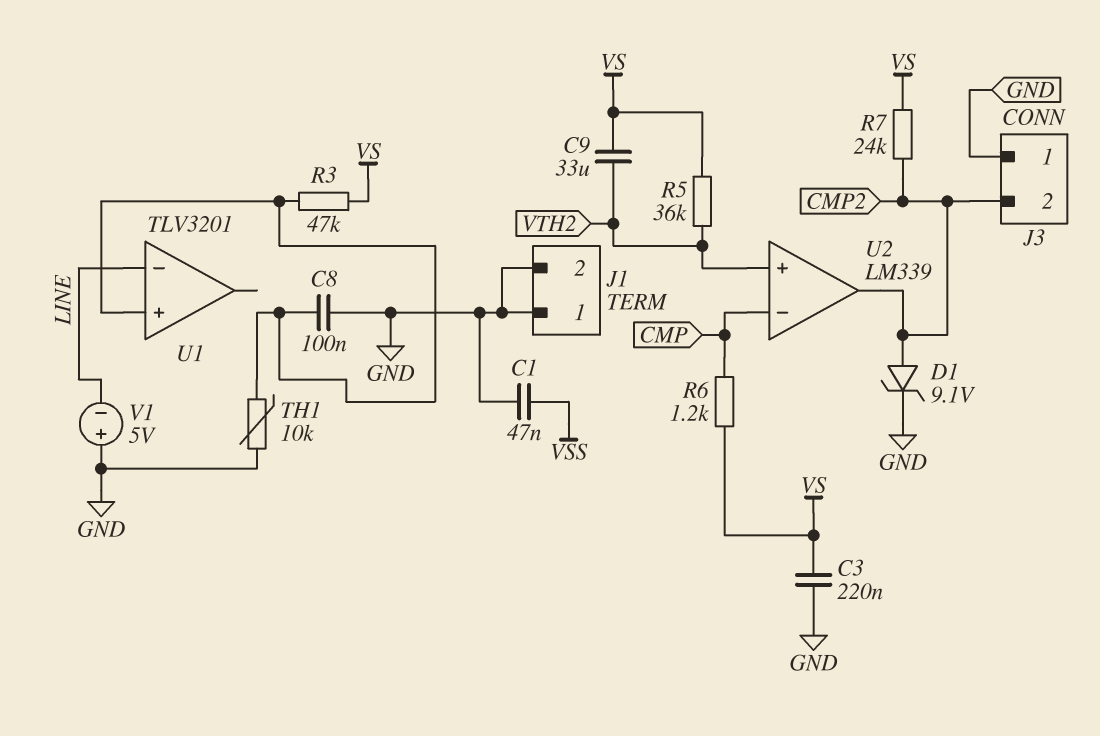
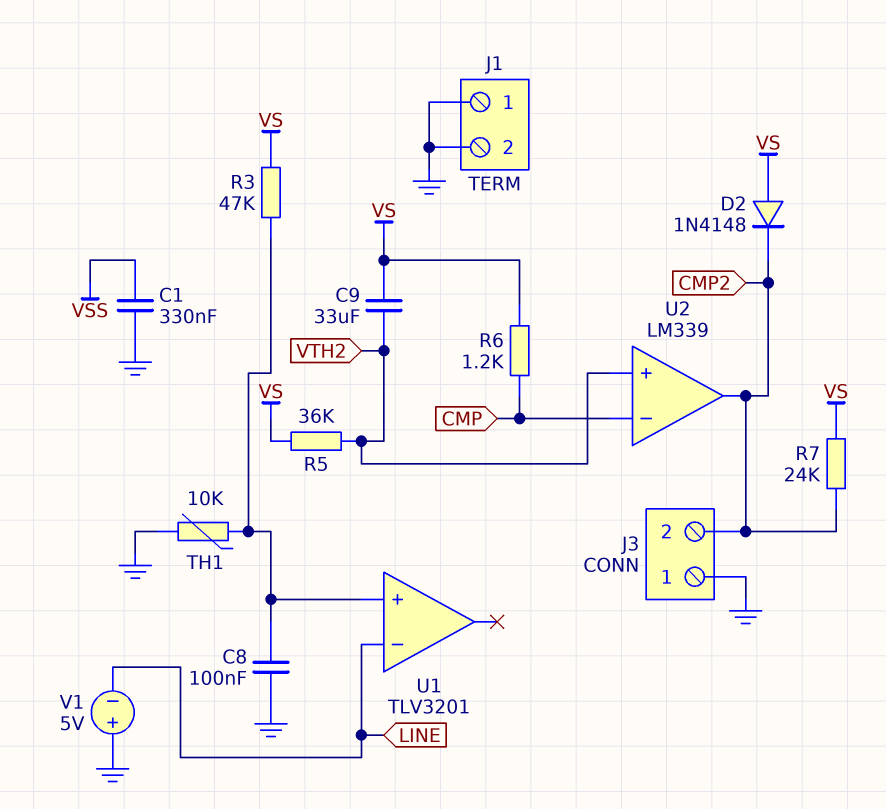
C1: 47nF (GND, VSS) -> 330nF (GND, VSS)
C3: 220nF (GND, VS) -> none
D1: zener 9.1V (A CMP2, K GND) -> none
D2: none -> diode 1N4148 (A VS, K CMP2)

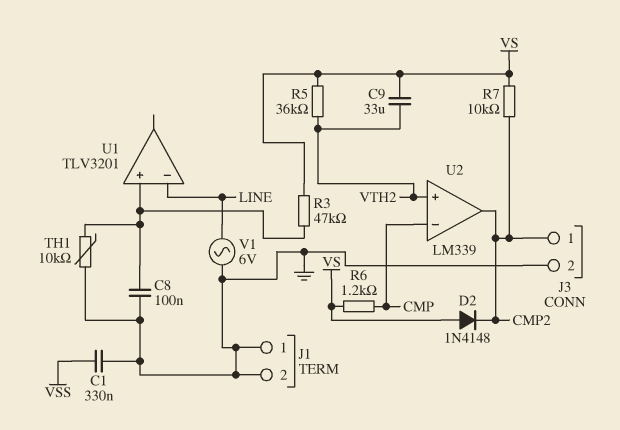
J3 pin 1: GND -> CMP2
J3 pin 2: CMP2 -> GND
R7: 24k (CMP2, VS) -> 10k (CMP2, VS)
V1: 5V (plus GND, minus LINE) -> AC 6V (GND, LINE)

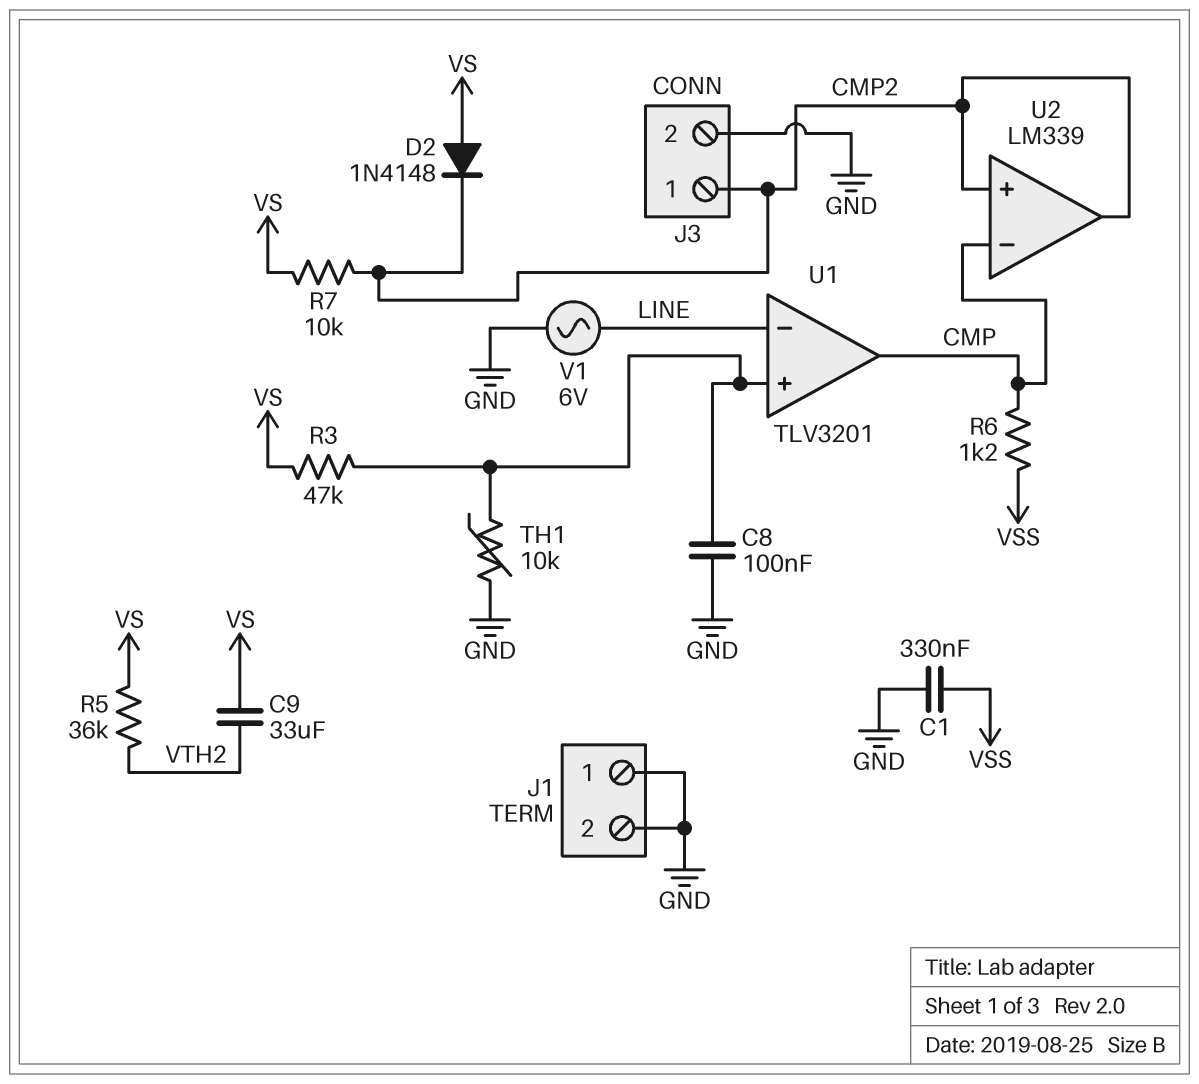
R6: 1.2k (CMP, VS) -> 1.2k (CMP, VSS)
U1 pin out: none -> CMP
U2 pin in+: VTH2 -> CMP2

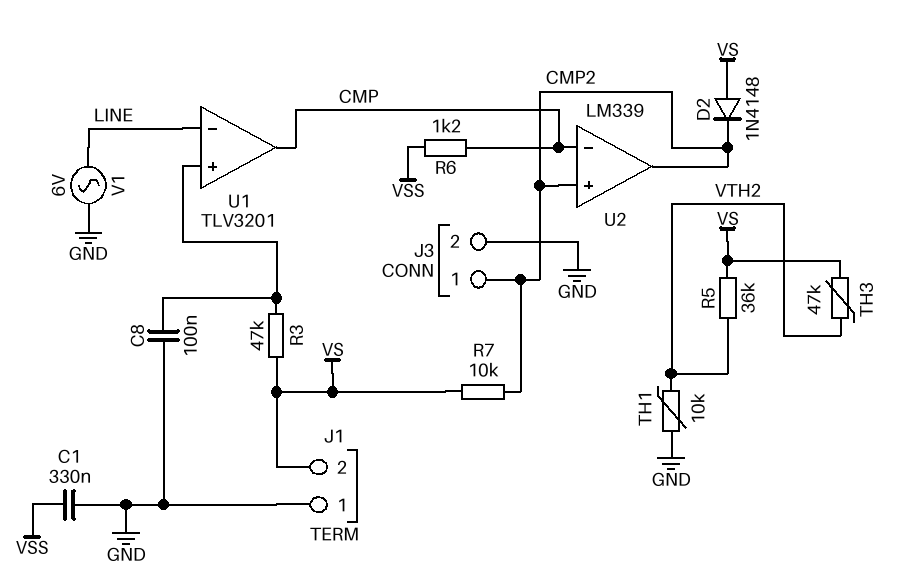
C9: 33uF (VS, VTH2) -> none
J1 pin 2: GND -> VS
TH1: 10k (GND, U1/in+) -> 10k (GND, VTH2)
TH3: none -> 47k (VS, VTH2)

